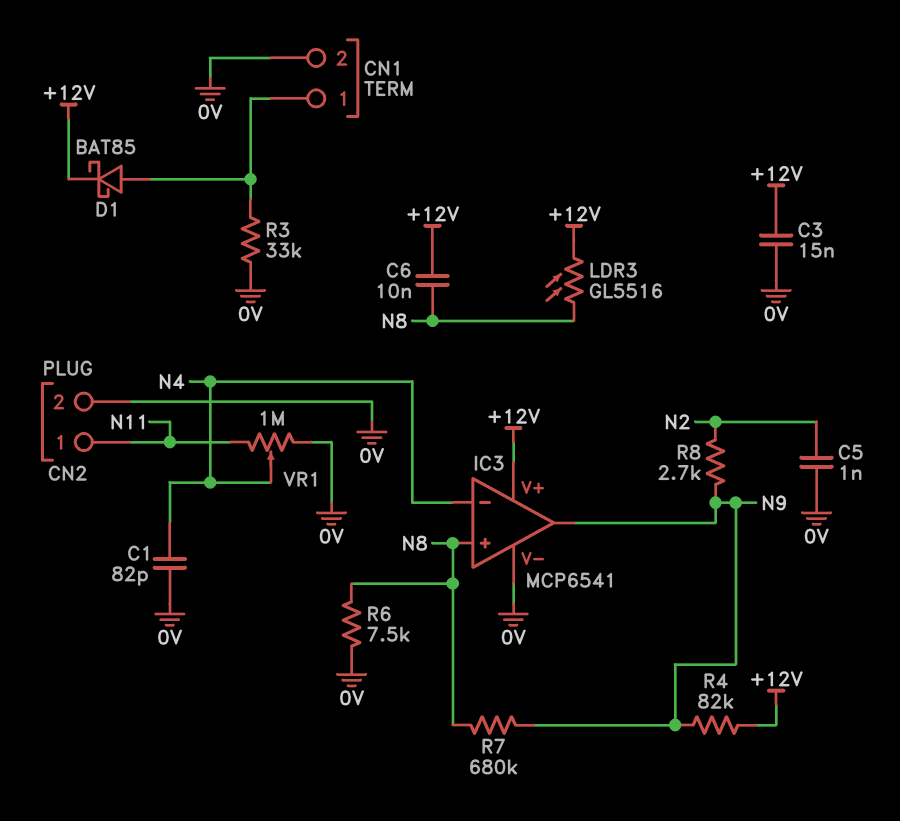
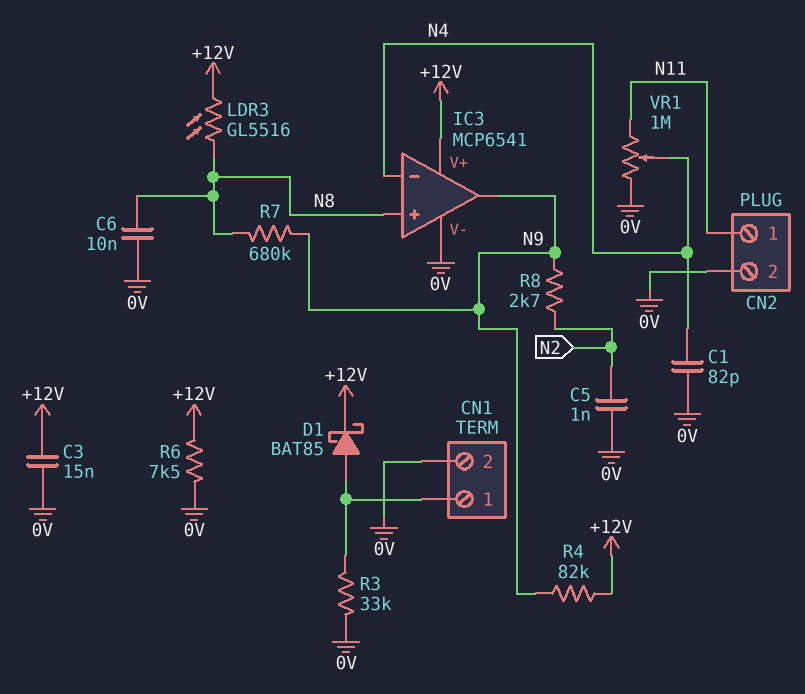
C6: 10nF (+12V, N8) -> 10nF (0V, N8)
R6: 7.5k (0V, N8) -> 7.5k (+12V, 0V)

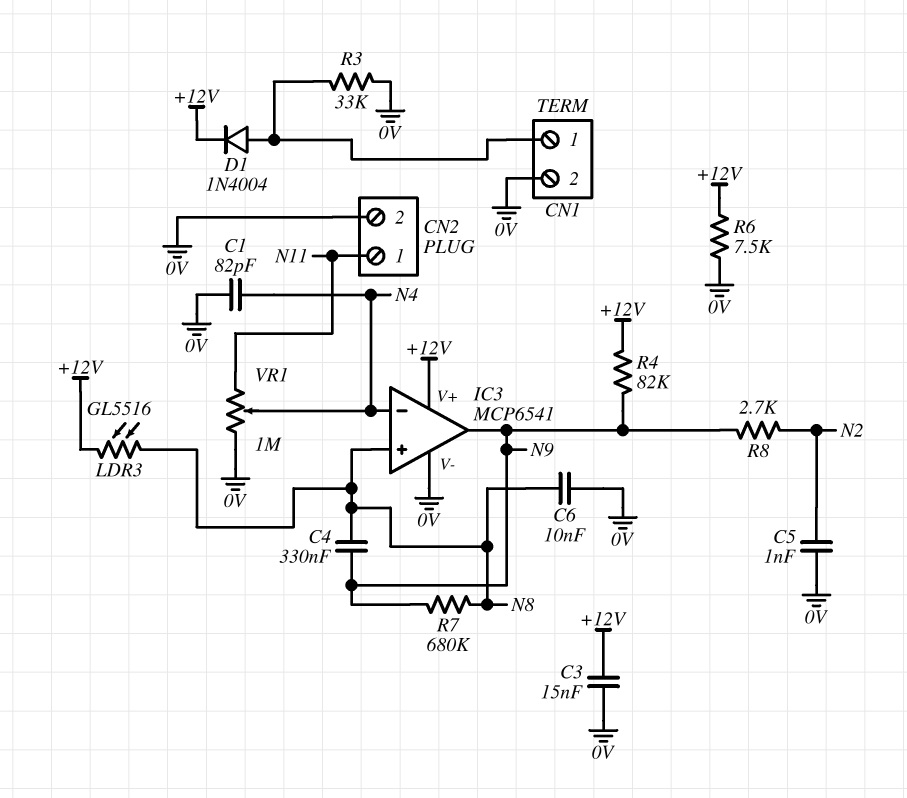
C4: none -> 330nF (N8, N9)
D1: schottky BAT85 (A CN1/1, K +12V) -> diode 1N4004 (A CN1/1, K +12V)

